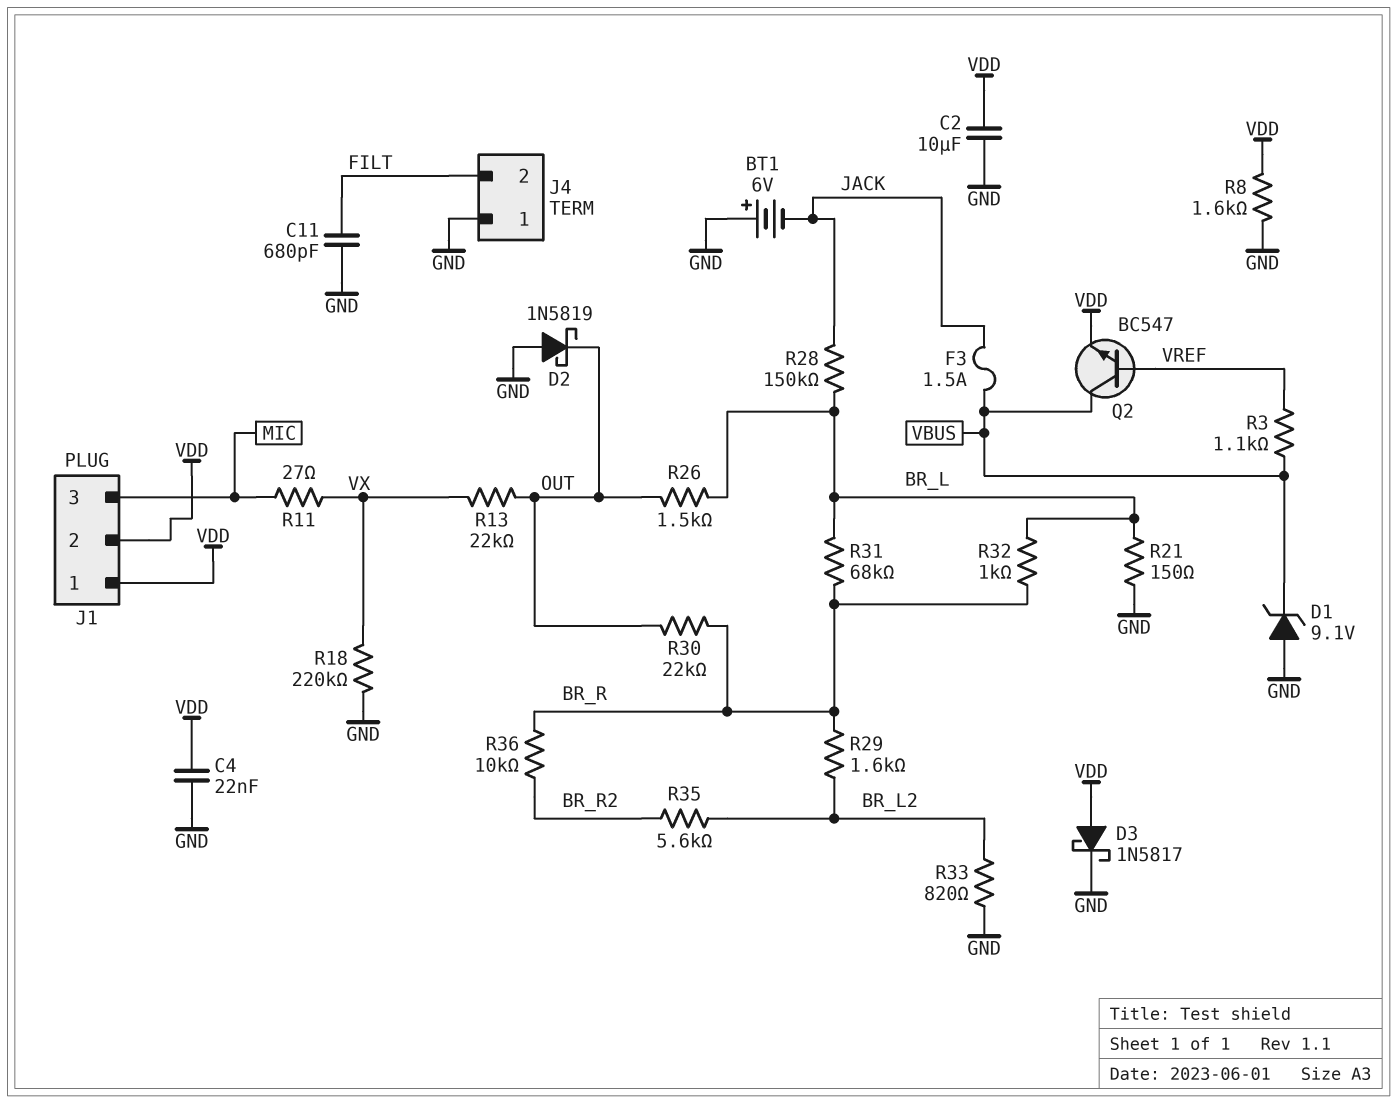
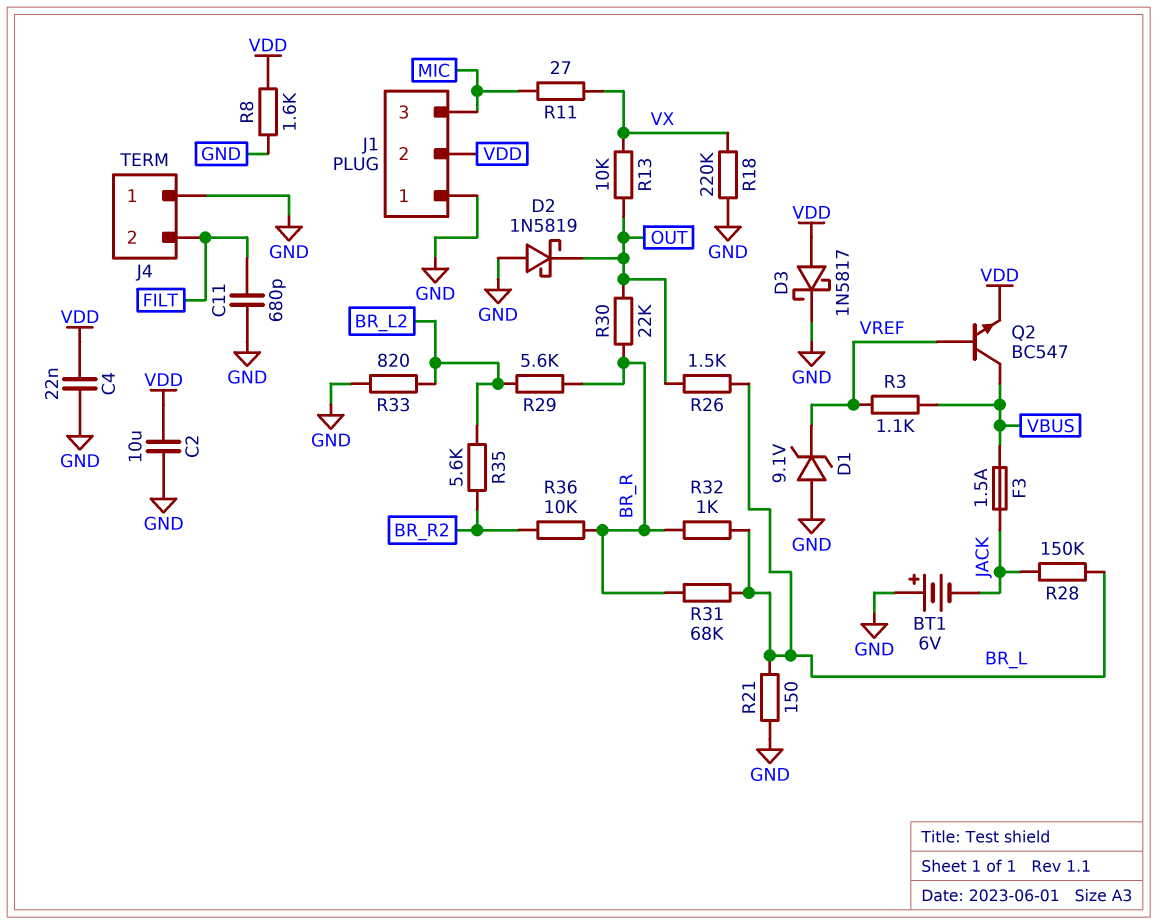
D1: zener 9.1V (A GND, K VBUS) -> zener 9.1V (A GND, K VREF)
J1 pin 1: VDD -> GND
R13: 22k (OUT, VX) -> 10k (OUT, VX)
R29: 1.6k (BR_L2, BR_R) -> 5.6k (BR_L2, BR_R)

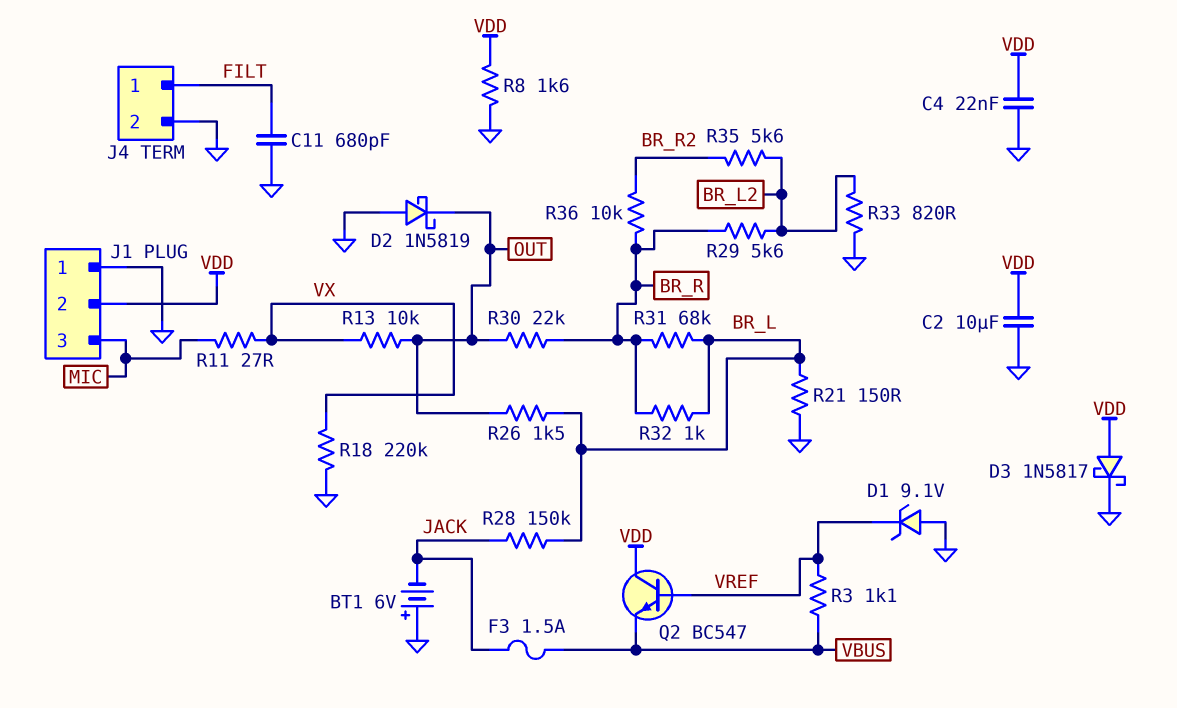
J4 pin 1: GND -> FILT
J4 pin 2: FILT -> GND
Q2: NPN BC547 (B VREF, C VBUS, E VDD) -> NPN BC547 (B VREF, C VDD, E VBUS)

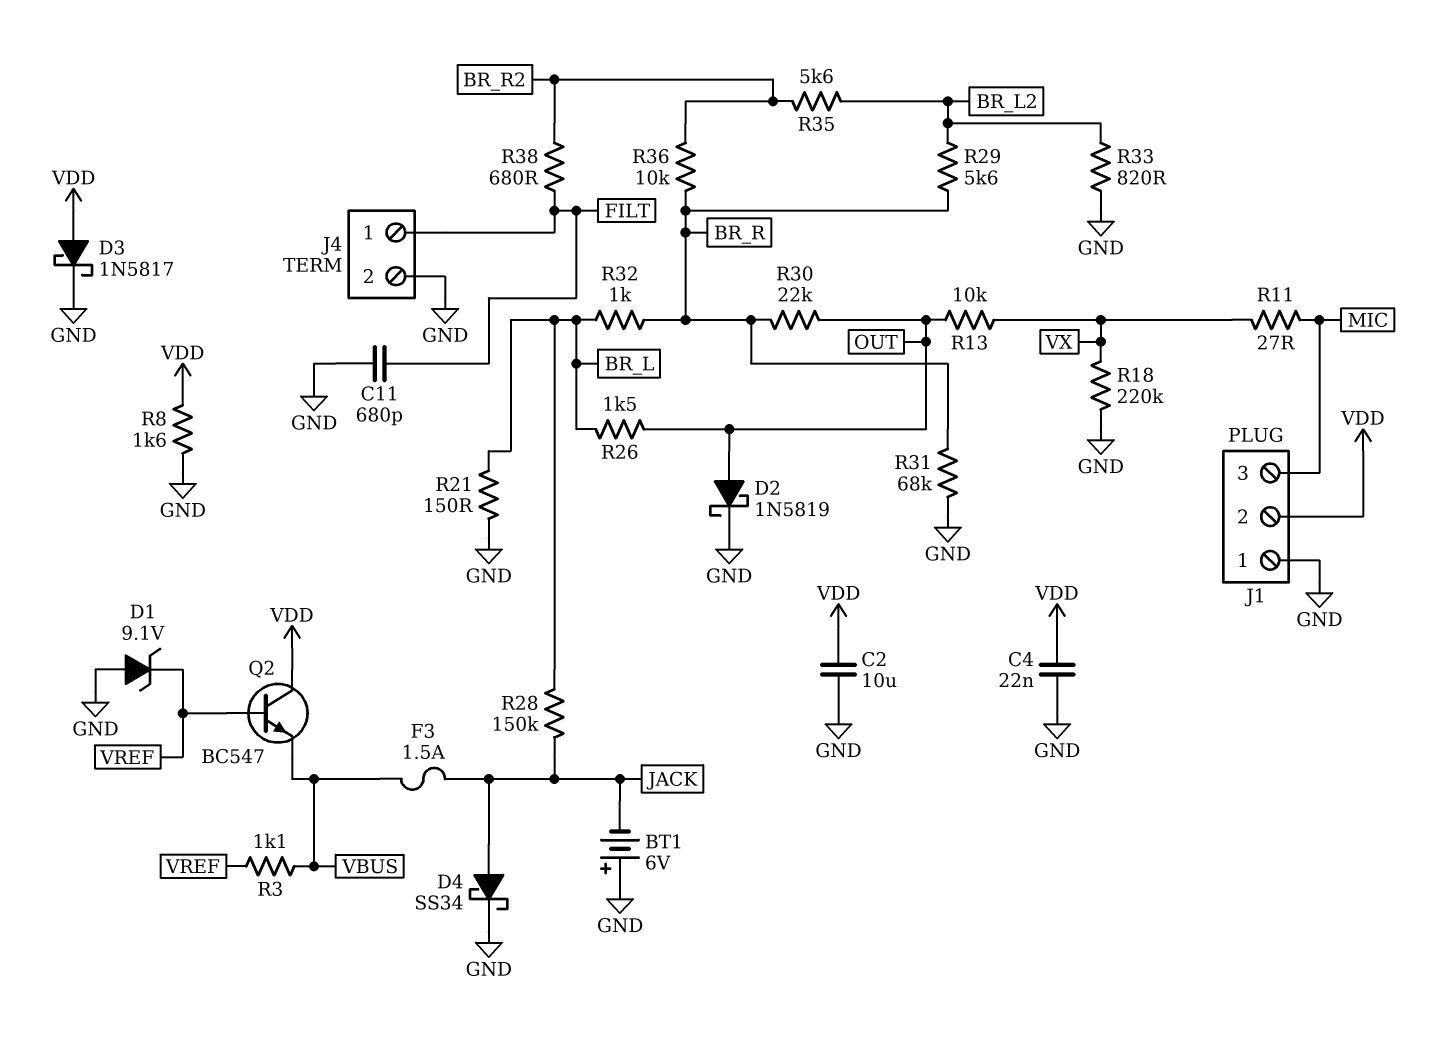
D2: schottky 1N5819 (A GND, K OUT) -> schottky 1N5819 (A OUT, K GND)
D4: none -> schottky SS34 (A JACK, K GND)
R31: 68k (BR_L, BR_R) -> 68k (BR_R, GND)
R38: none -> 680 (BR_R2, FILT)

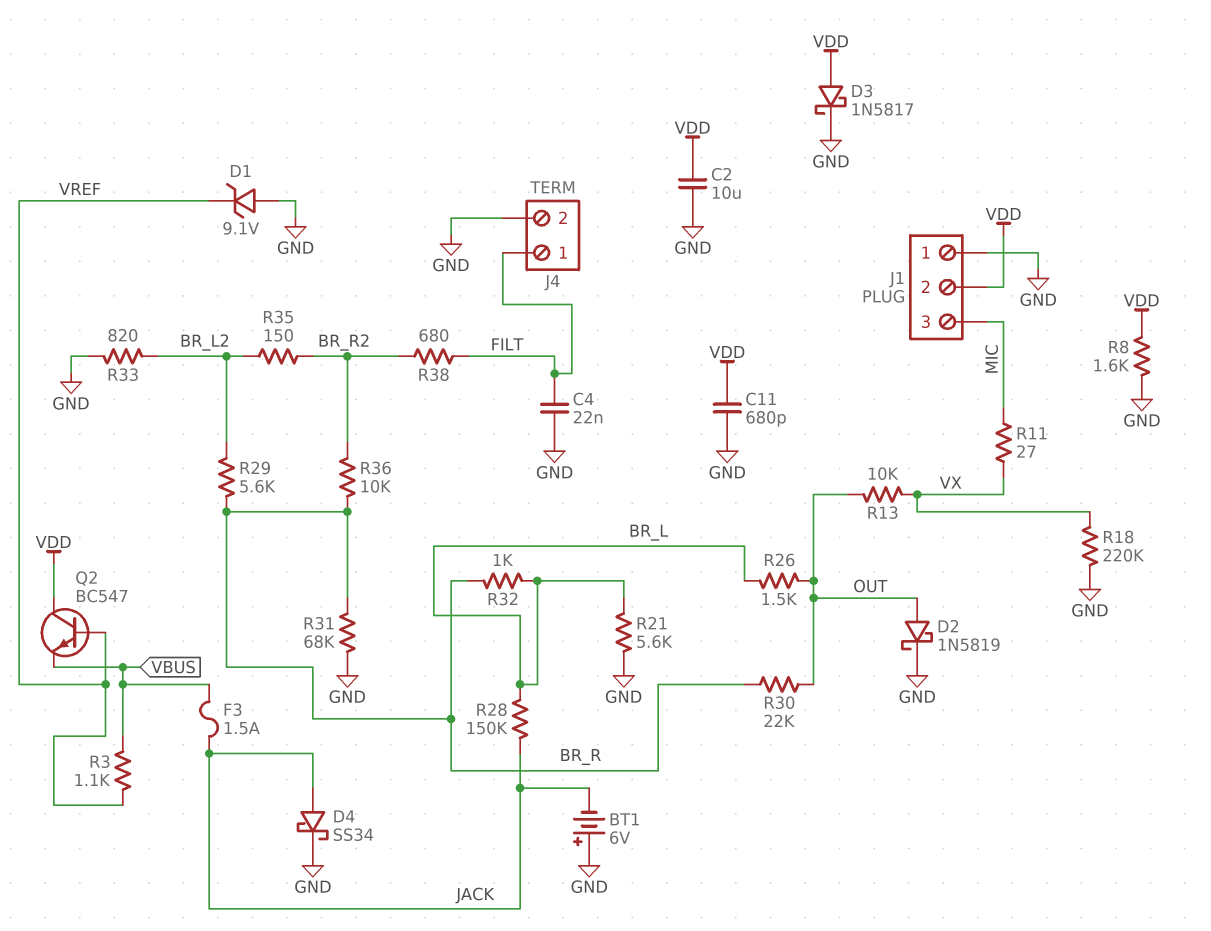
C4: 22nF (GND, VDD) -> 22nF (FILT, GND)
C11: 680pF (FILT, GND) -> 680pF (GND, VDD)
R21: 150 (BR_L, GND) -> 5.6k (BR_L, GND)
R35: 5.6k (BR_L2, BR_R2) -> 150 (BR_L2, BR_R2)

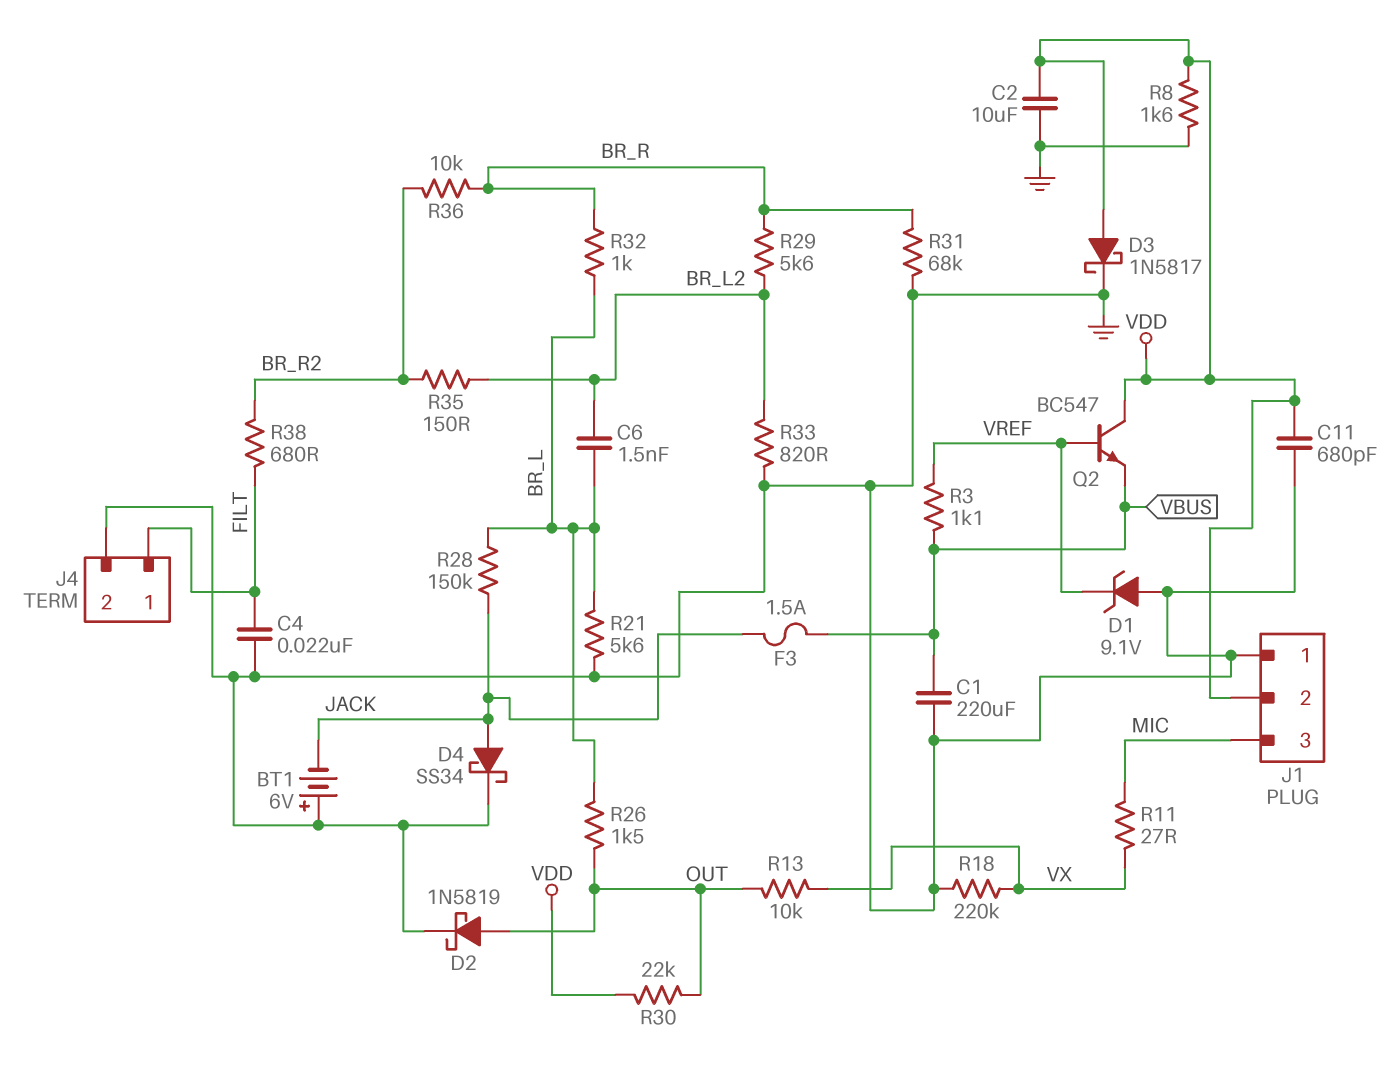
C1: none -> 220uF (GND, VBUS)
C6: none -> 1.5nF (BR_L, BR_L2)
R30: 22k (BR_R, OUT) -> 22k (OUT, VDD)

